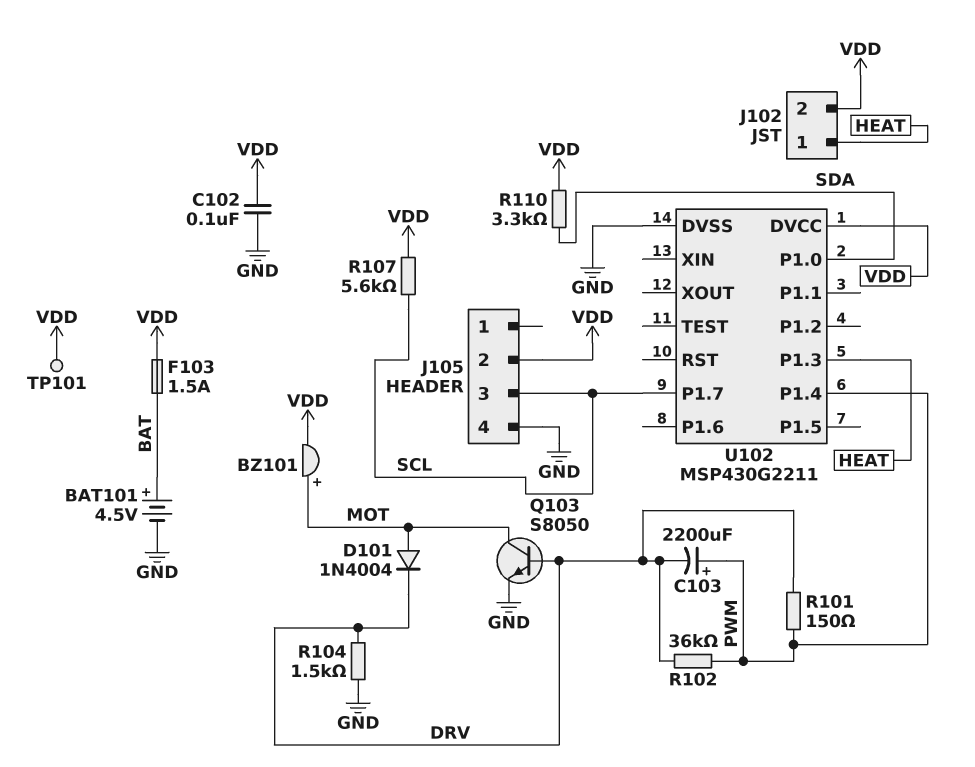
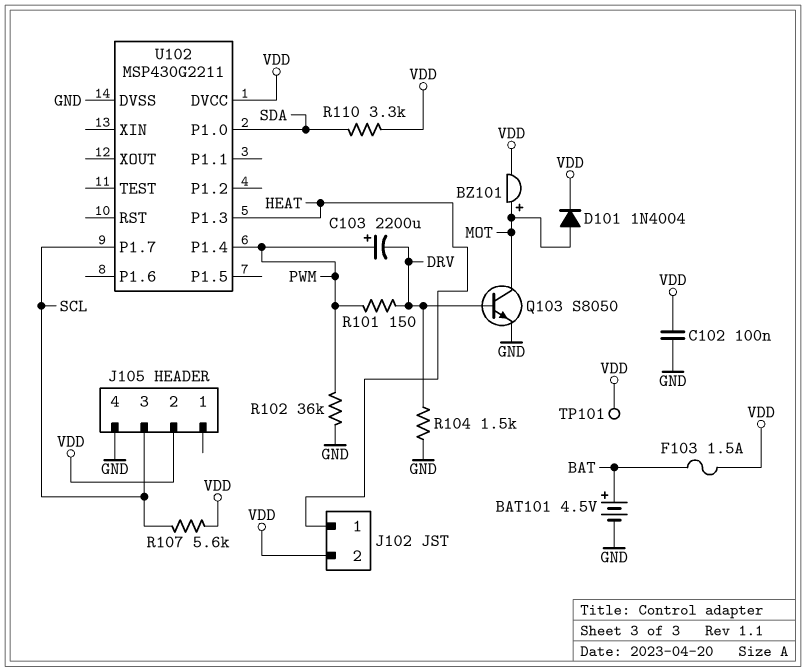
D101: diode 1N4004 (A MOT, K DRV) -> diode 1N4004 (A MOT, K VDD)
R102: 36k (DRV, PWM) -> 36k (GND, PWM)

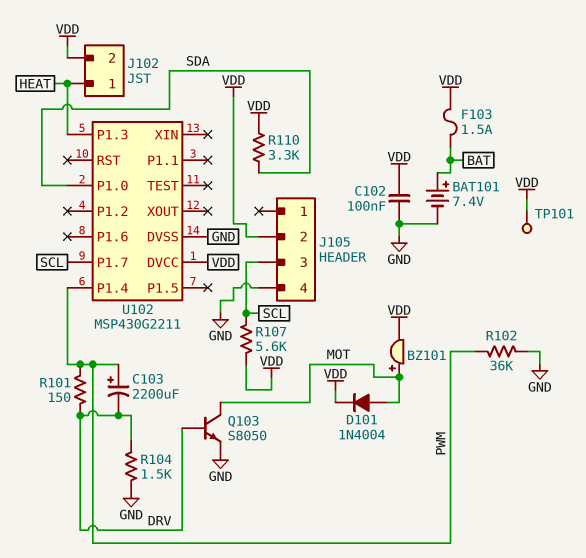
BAT101: 4.5V (plus BAT, minus GND) -> 7.4V (plus BAT, minus GND)

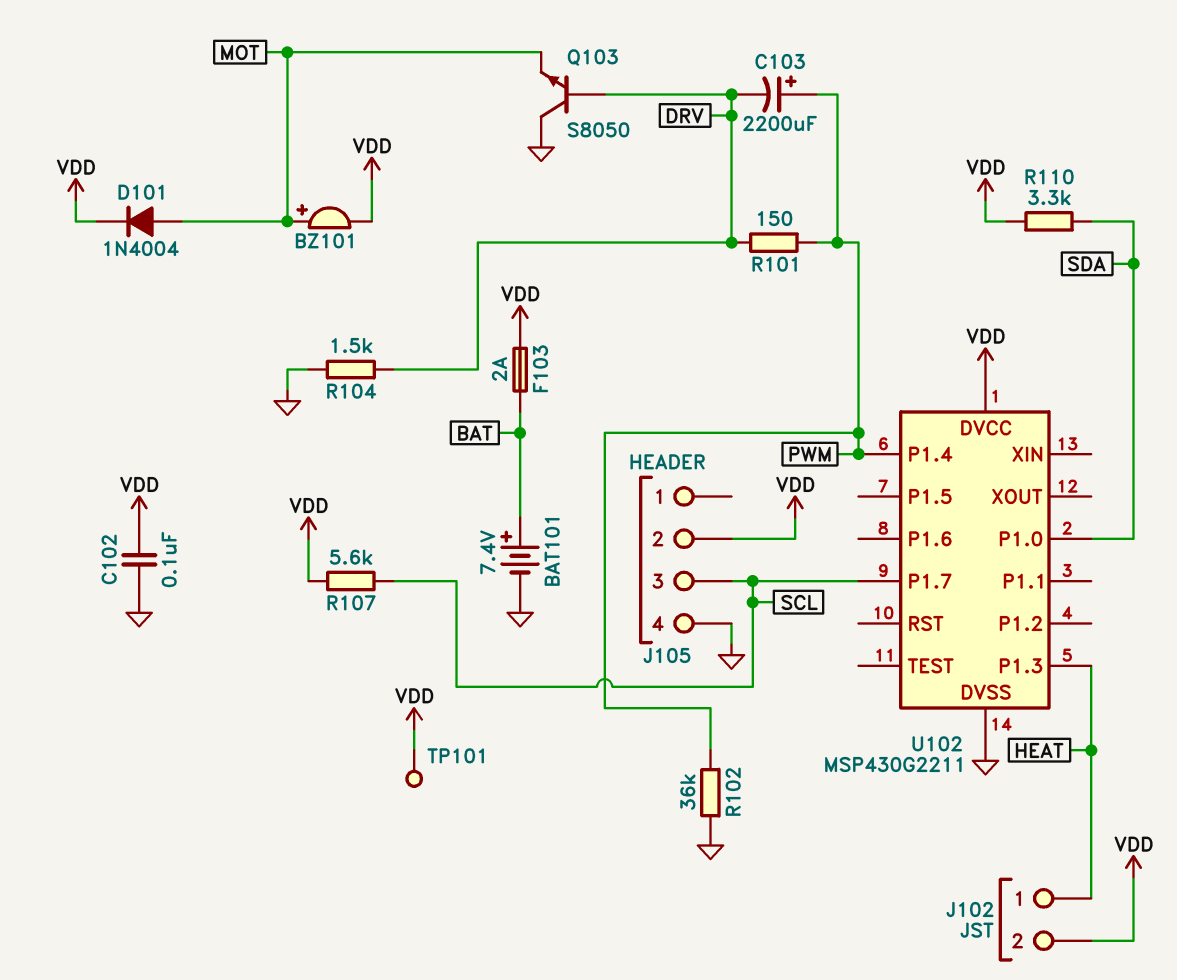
F103: 1.5A (BAT, VDD) -> 2A (BAT, VDD)
Q103: NPN S8050 (B DRV, C MOT, E GND) -> NPN S8050 (B DRV, C GND, E MOT)

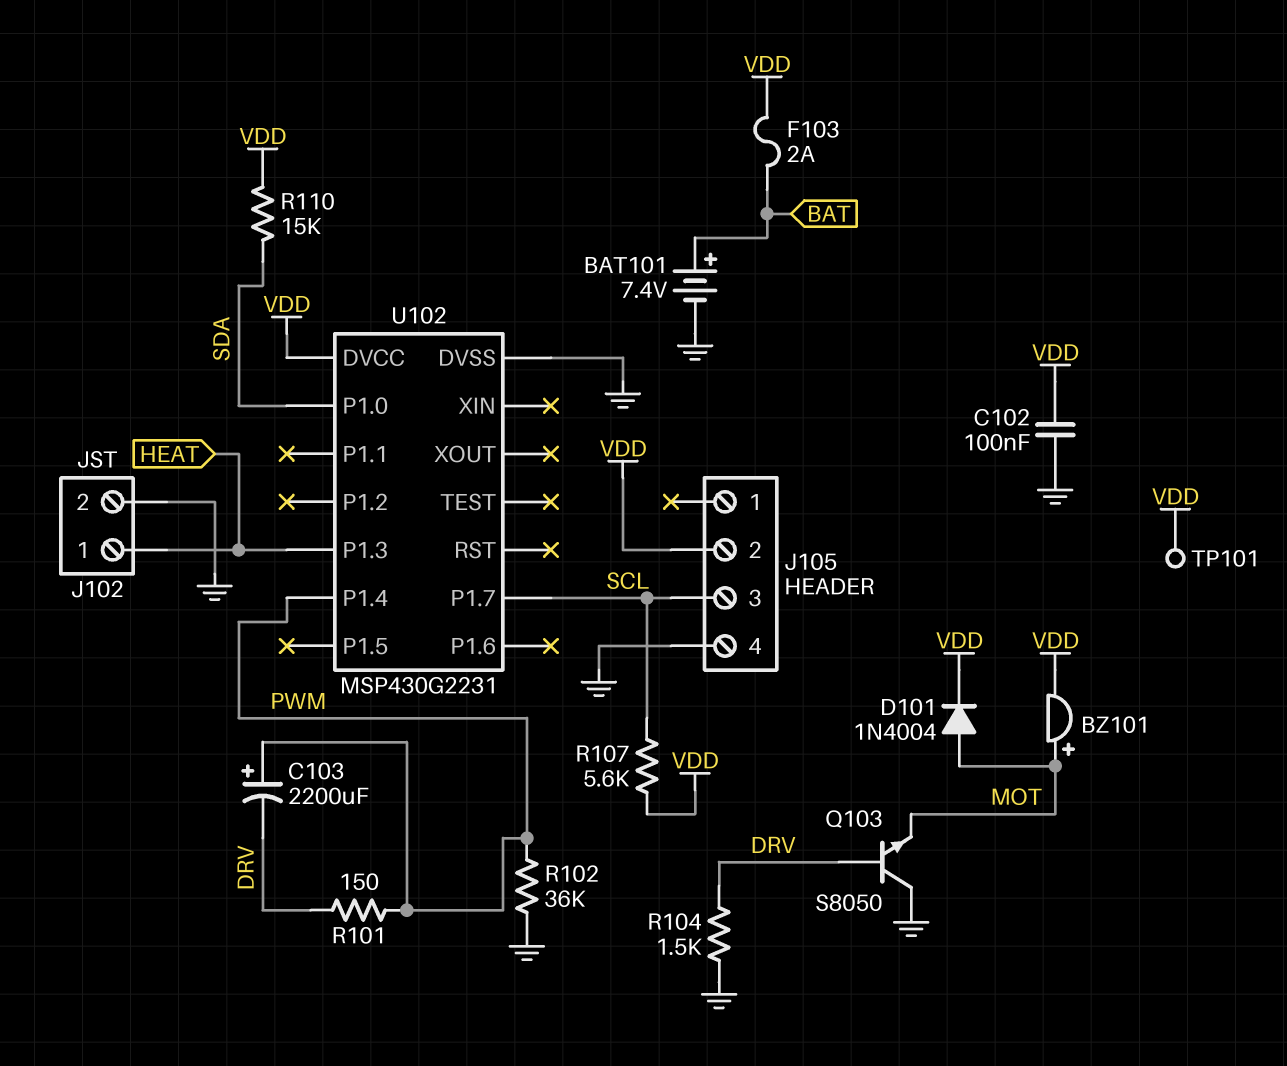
J102 pin 2: VDD -> GND
R110: 3.3k (SDA, VDD) -> 15k (SDA, VDD)
U102: MSP430G2211 -> MSP430G2231

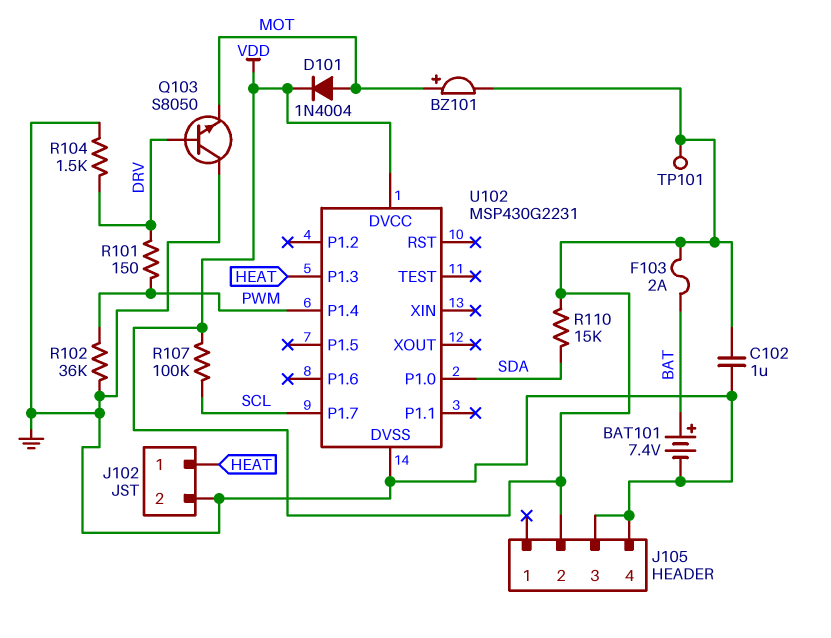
C102: 100nF (GND, VDD) -> 1uF (GND, VDD)
C103: 2200uF (plus PWM, minus DRV) -> none
J105 pin 3: SCL -> GND
R107: 5.6k (SCL, VDD) -> 100k (SCL, VDD)

